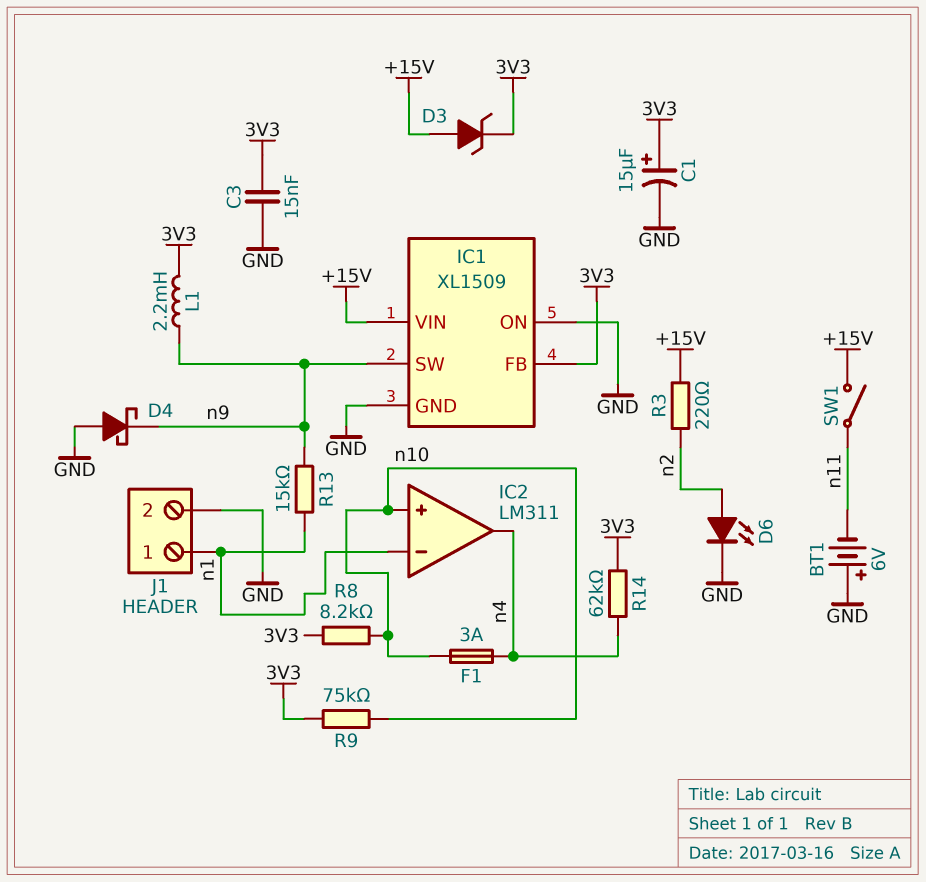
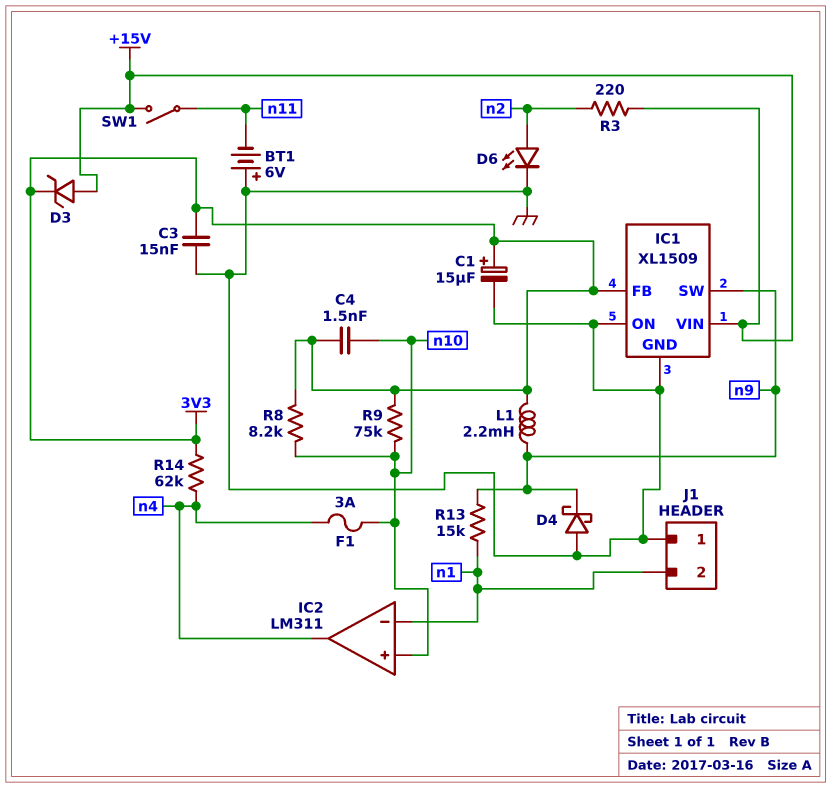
C4: none -> 1.5nF (3V3, n10)
J1 pin 1: n1 -> GND
J1 pin 2: GND -> n1

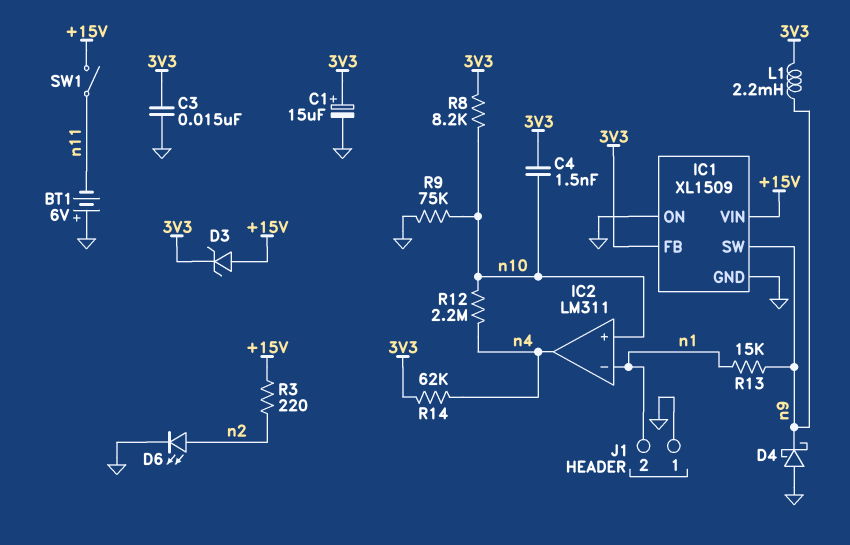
F1: 3A (n4, n10) -> none
R9: 75k (3V3, n10) -> 75k (GND, n10)
R12: none -> 2.2M (n4, n10)

